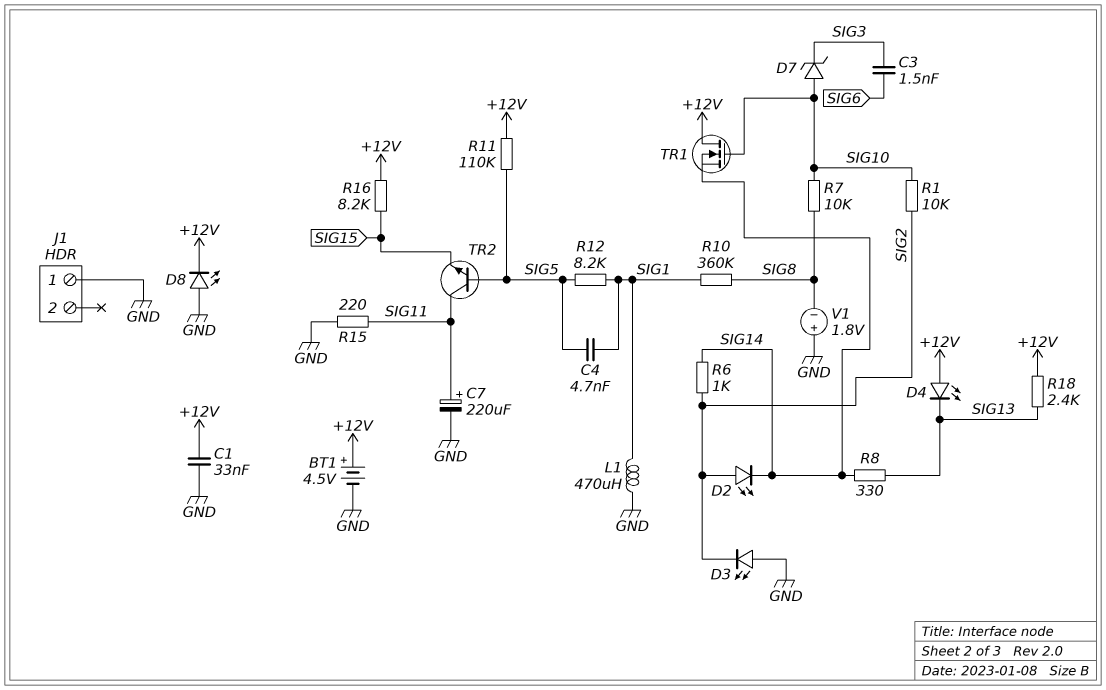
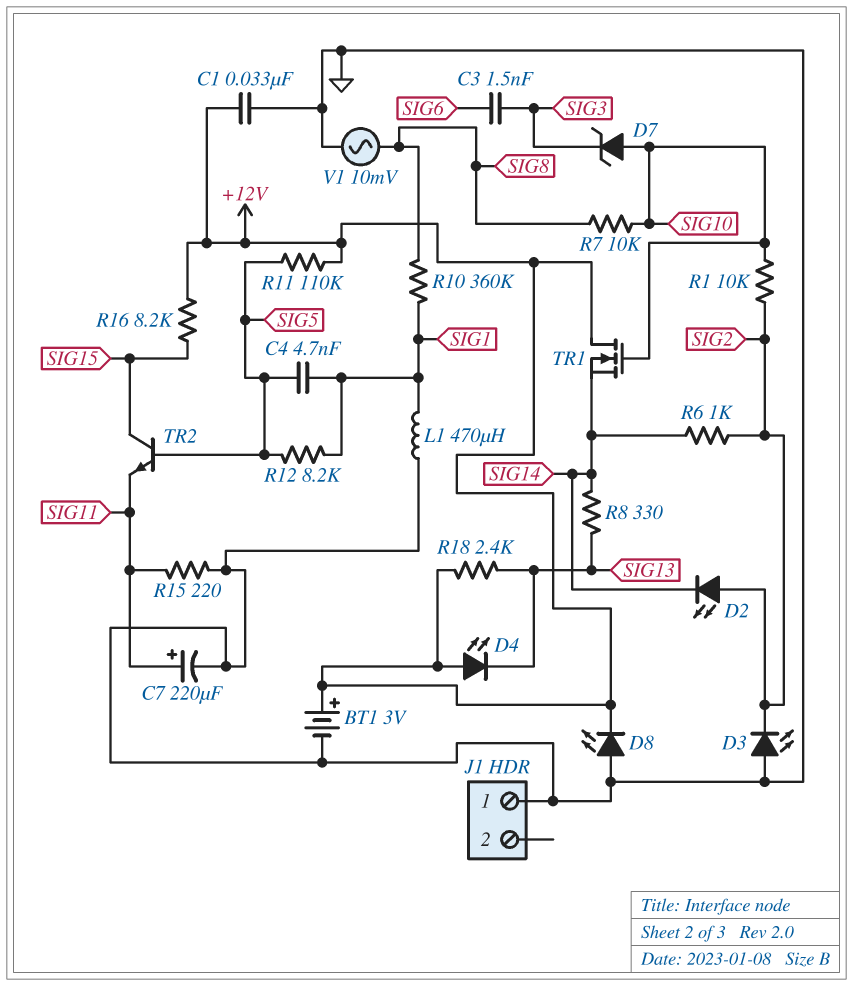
BT1: 4.5V (plus +12V, minus GND) -> 3V (plus +12V, minus GND)
TR2: NPN (B SIG5, C SIG11, E SIG15) -> NPN (B SIG5, C SIG15, E SIG11)
V1: 1.8V (plus GND, minus SIG8) -> AC 10mV (GND, SIG8)

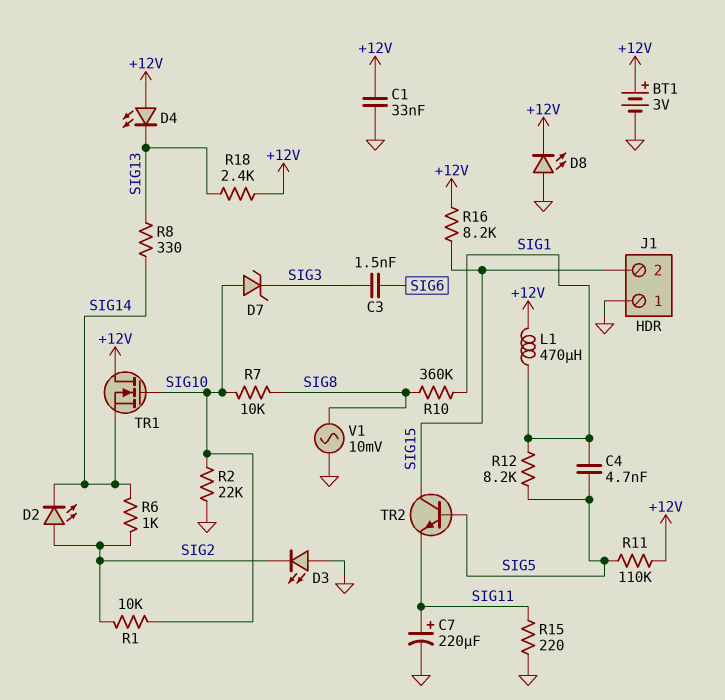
J1 pin 2: none -> SIG15
L1: 470uH (GND, SIG1) -> 470uH (+12V, SIG1)
R2: none -> 22k (GND, SIG10)

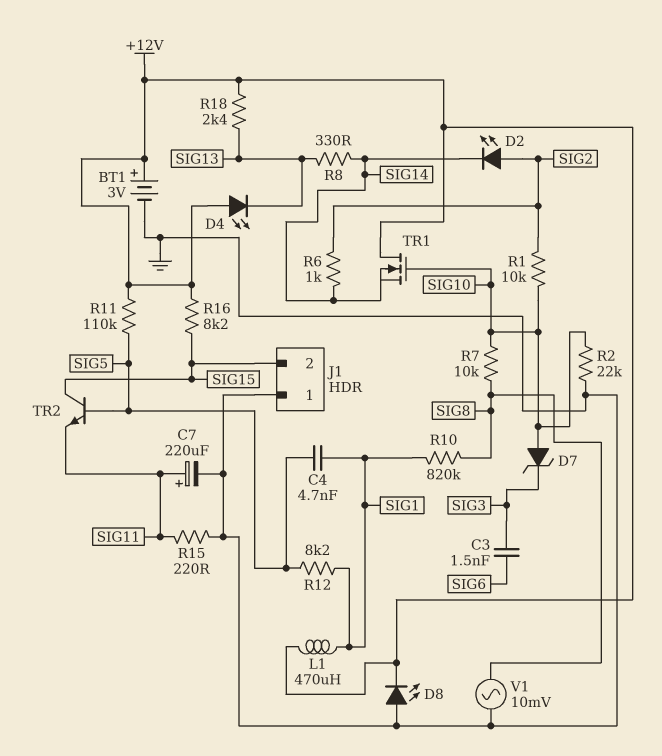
C1: 33nF (+12V, GND) -> none
D3: LED (A GND, K SIG2) -> none
R10: 360k (SIG1, SIG8) -> 820k (SIG1, SIG8)

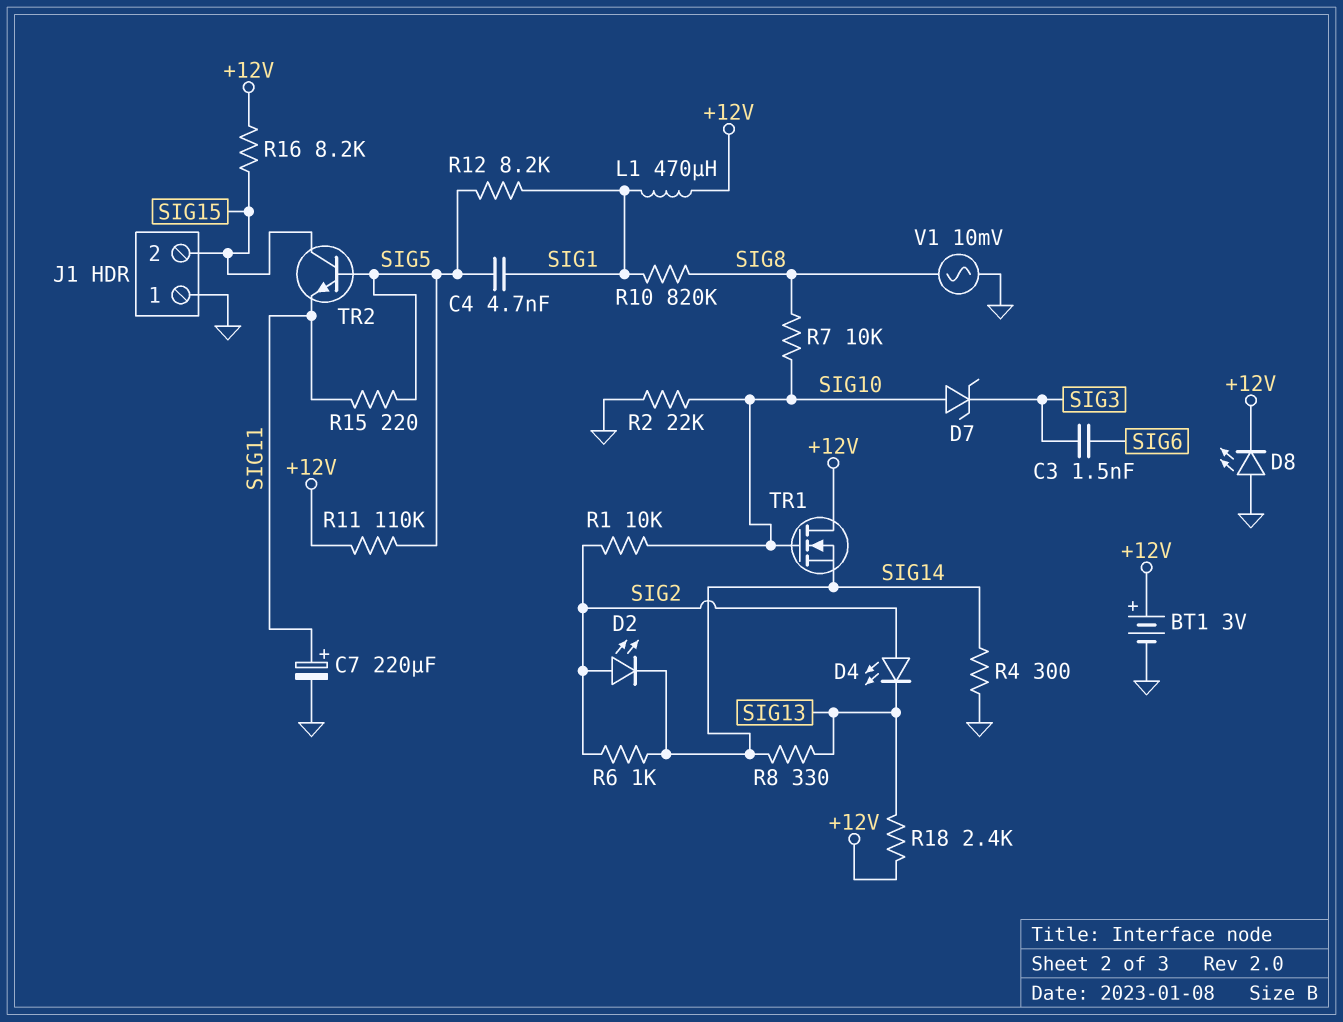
D4: LED (A +12V, K SIG13) -> LED (A SIG2, K SIG13)
R4: none -> 300 (GND, SIG14)
R15: 220 (GND, SIG11) -> 220 (SIG5, SIG11)

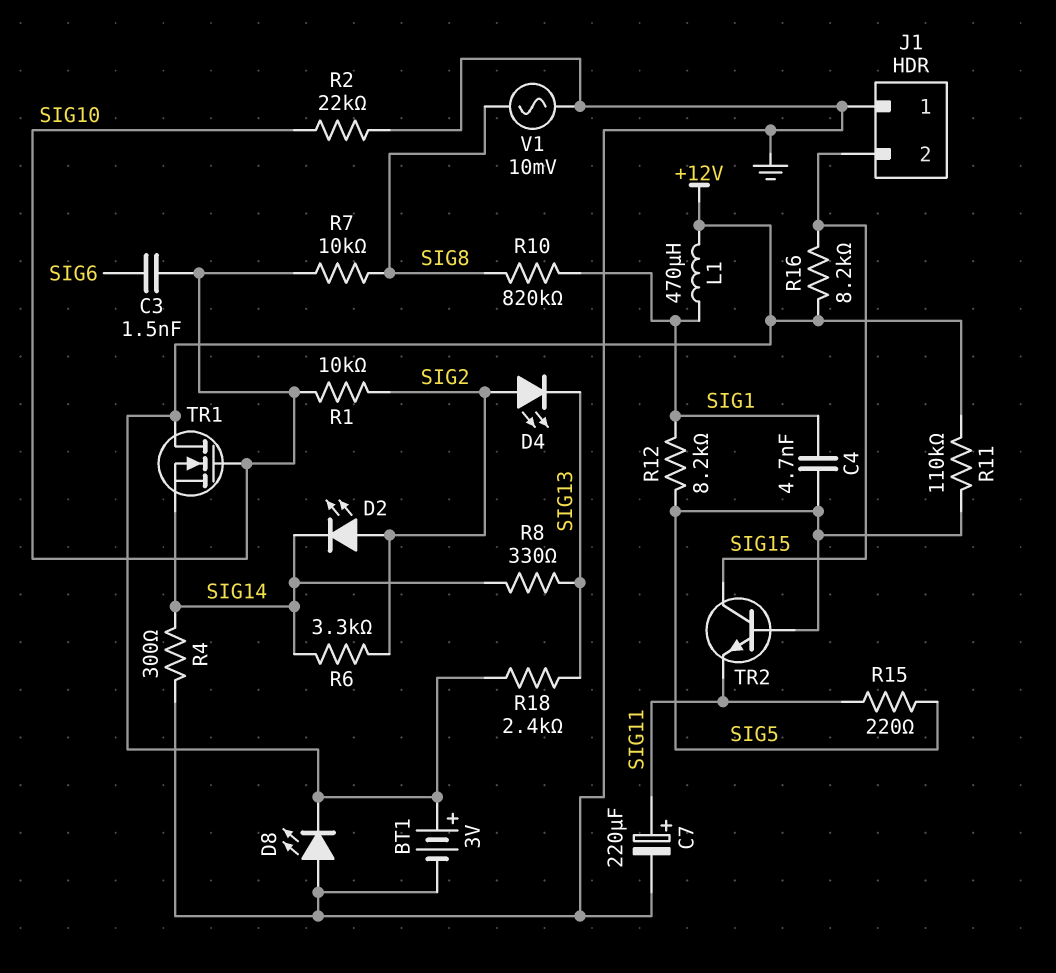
C3: 1.5nF (SIG3, SIG6) -> 1.5nF (SIG6, SIG10)
D7: zener (A SIG10, K SIG3) -> none
R6: 1k (SIG2, SIG14) -> 3.3k (SIG2, SIG14)

